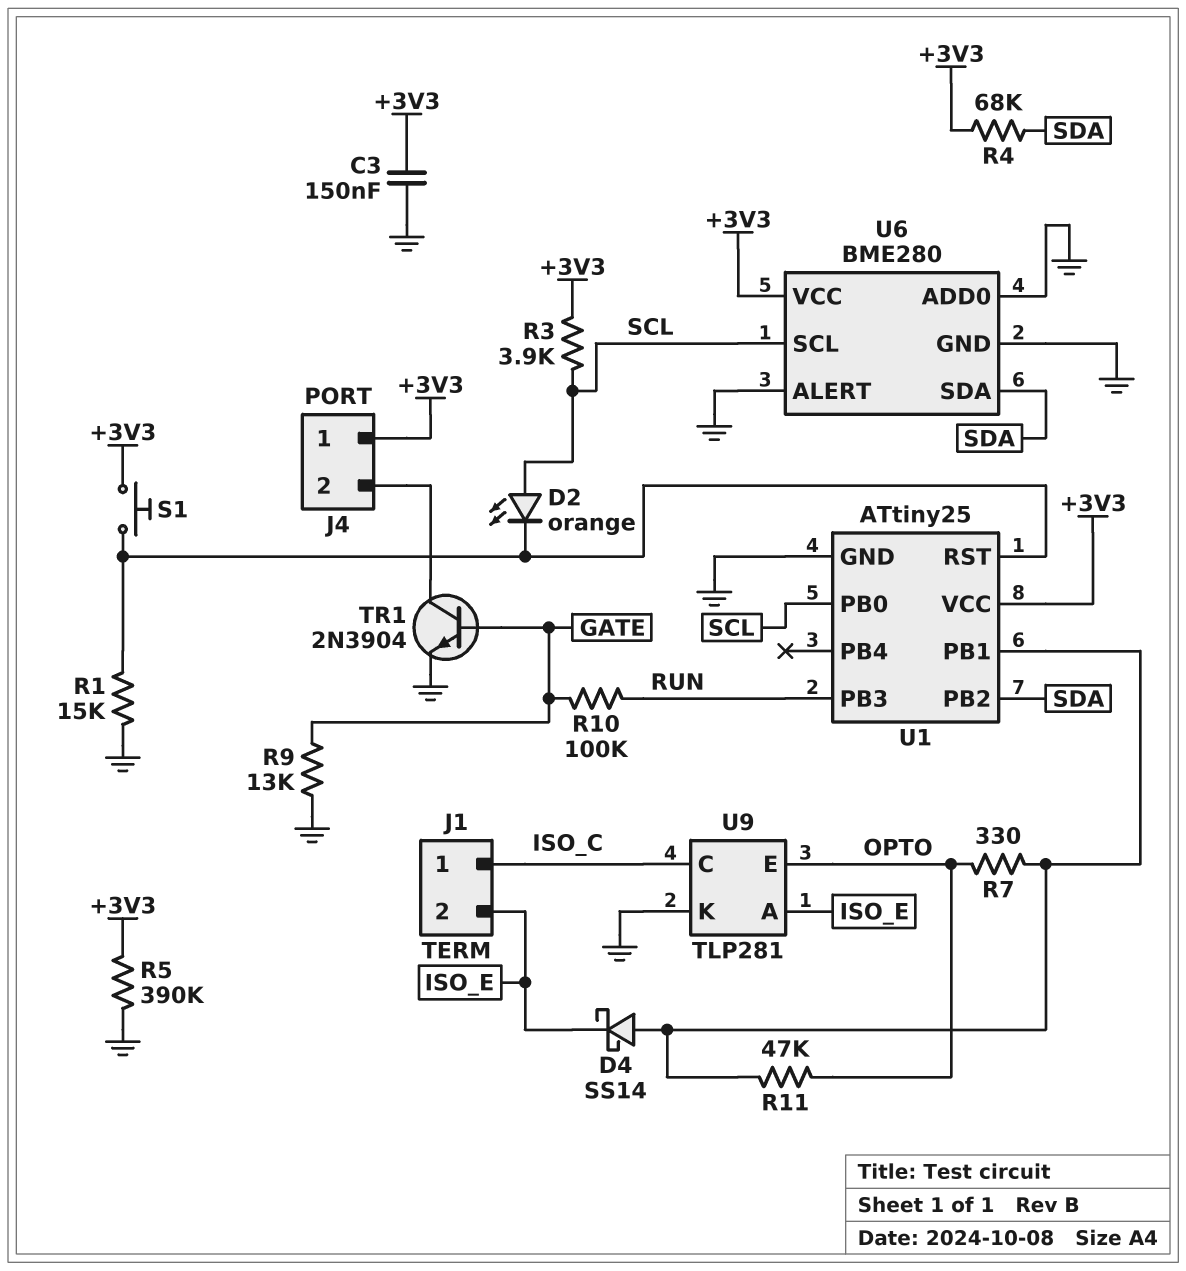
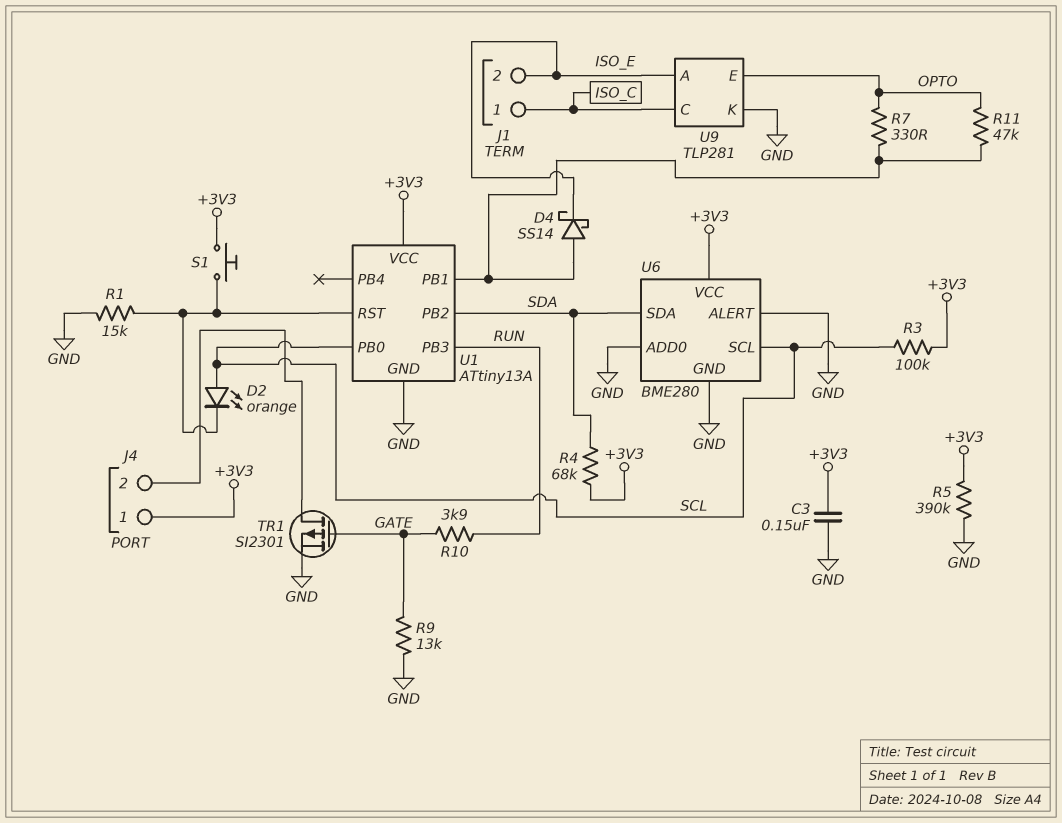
R3: 3.9k (+3V3, SCL) -> 100k (+3V3, SCL)
R10: 100k (GATE, RUN) -> 3.9k (GATE, RUN)
TR1: NPN 2N3904 (B GATE, C J4/2, E GND) -> PMOS SI2301 (G GATE, D J4/2, S GND)
U1: ATtiny25 -> ATtiny13A

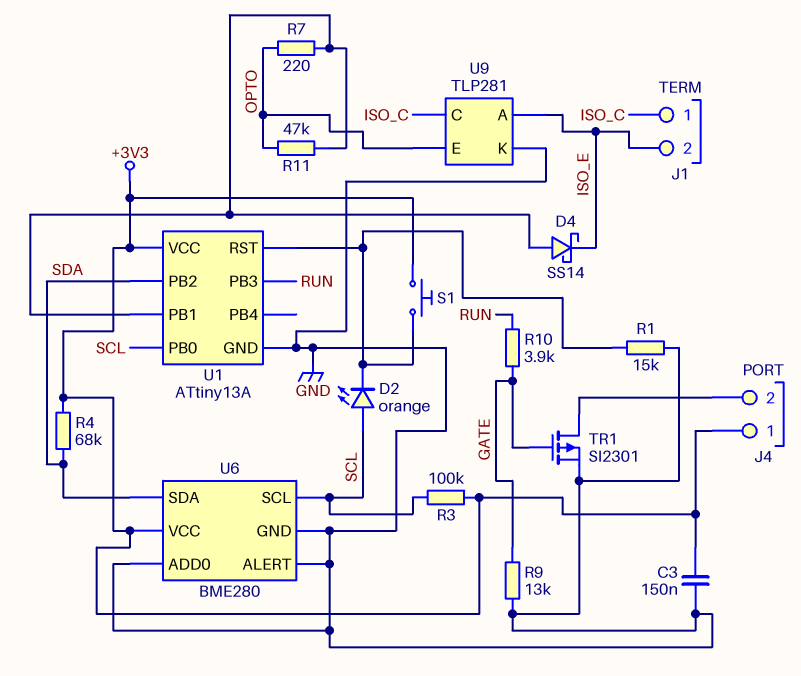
R5: 390k (+3V3, GND) -> none
R7: 330 (OPTO, U1/PB1) -> 220 (OPTO, U1/PB1)

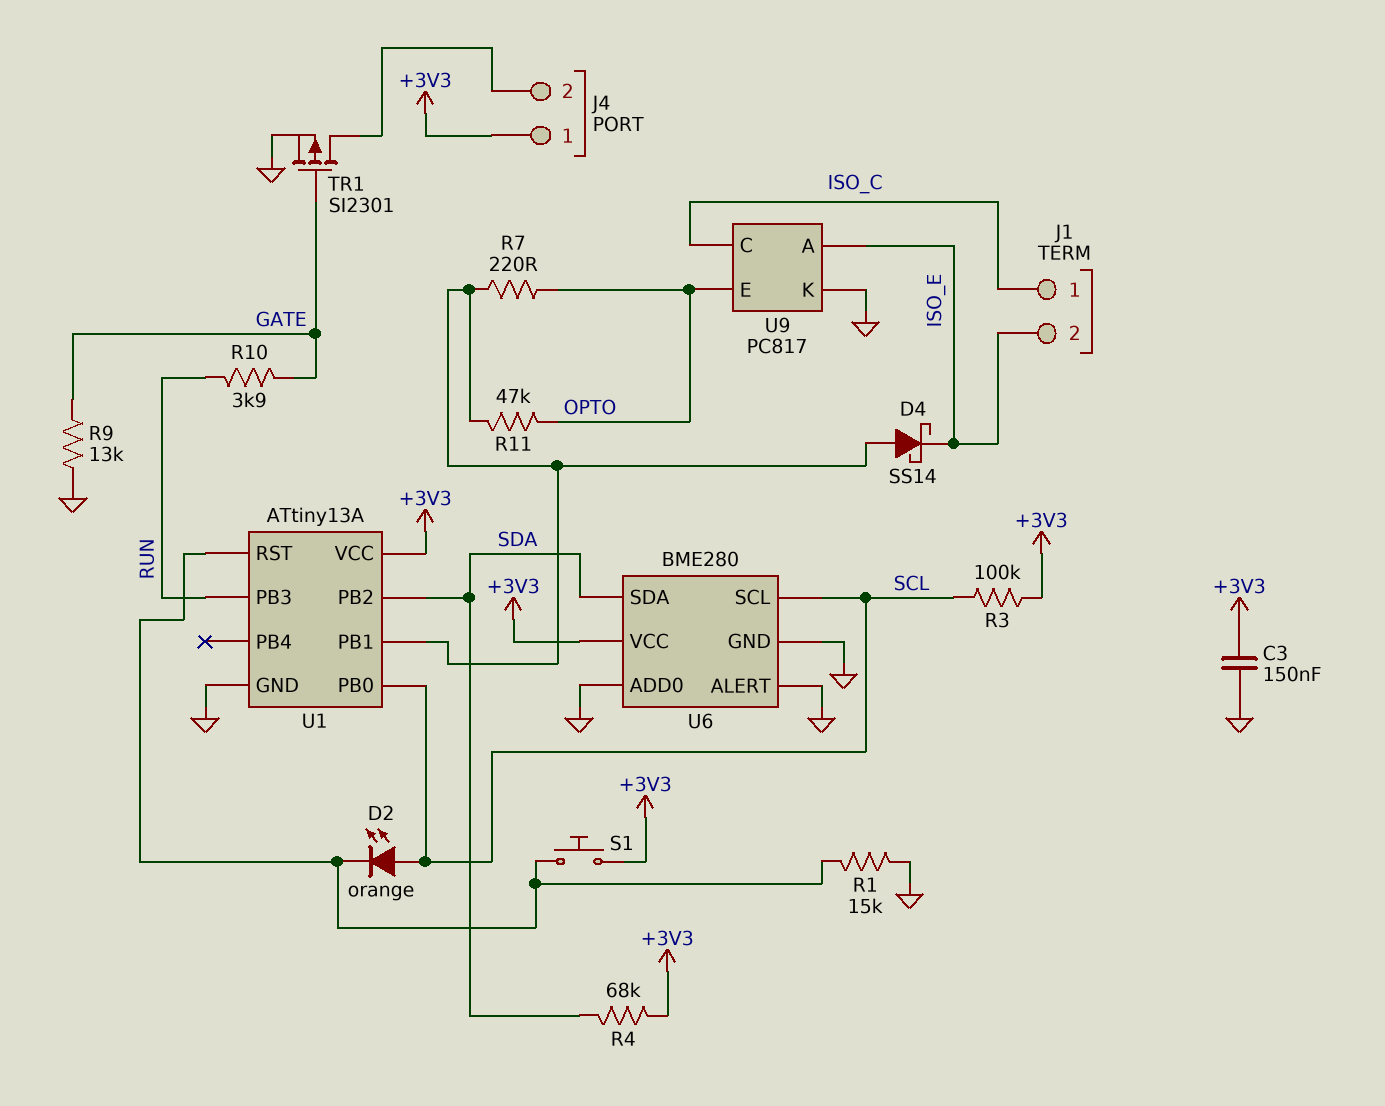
U9: TLP281 -> PC817

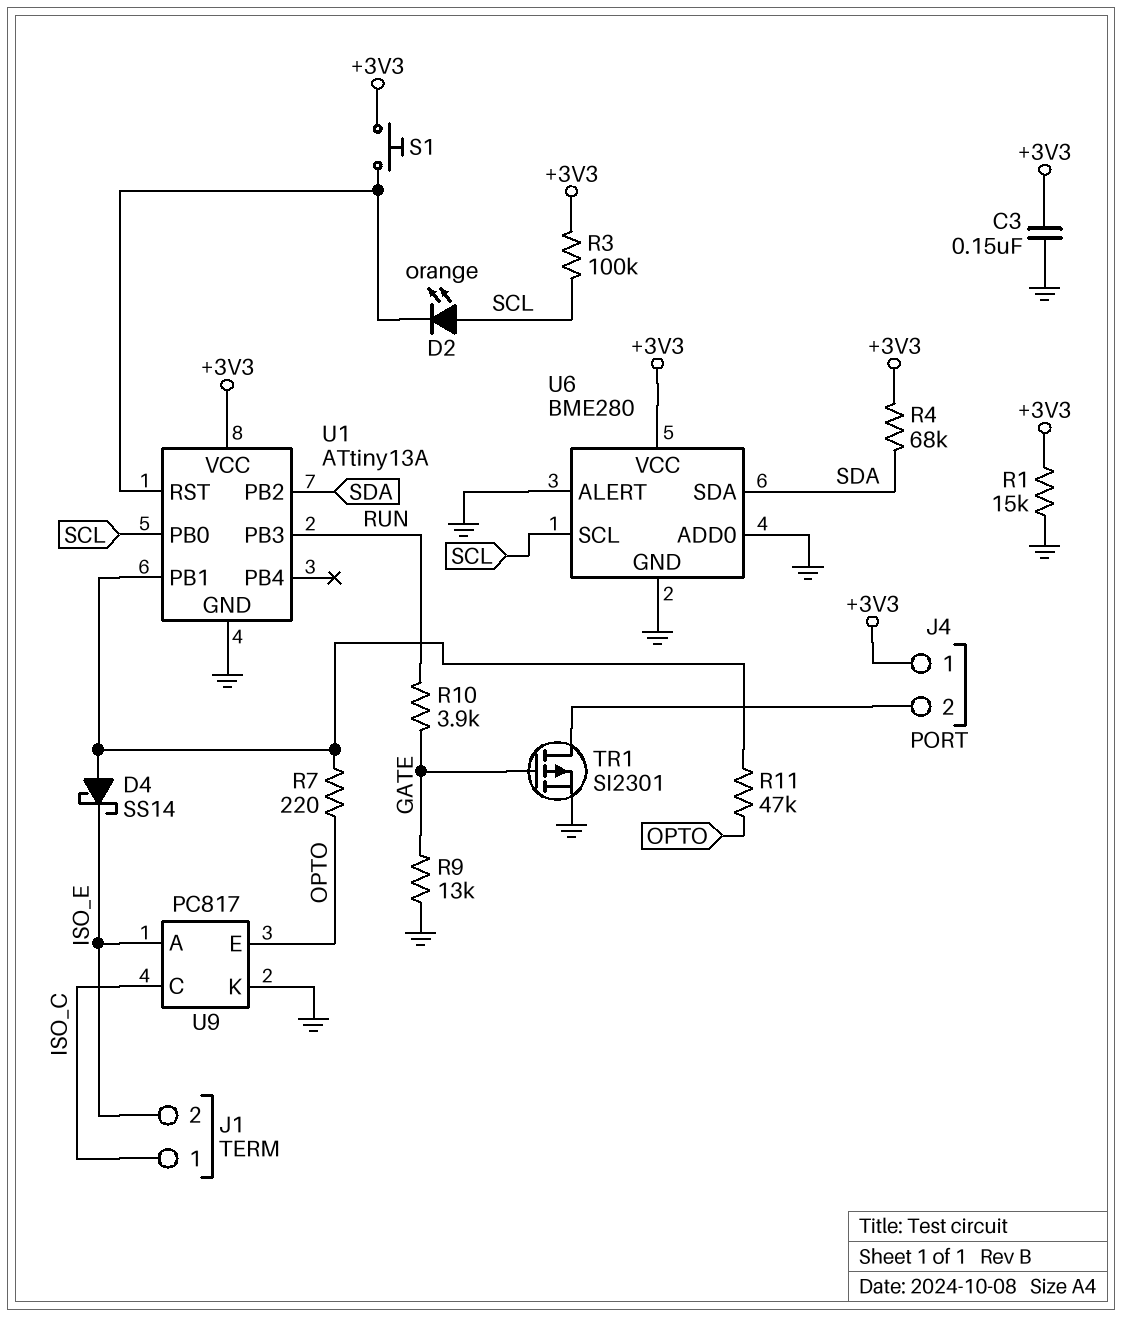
R1: 15k (GND, U1/RST) -> 15k (+3V3, GND)

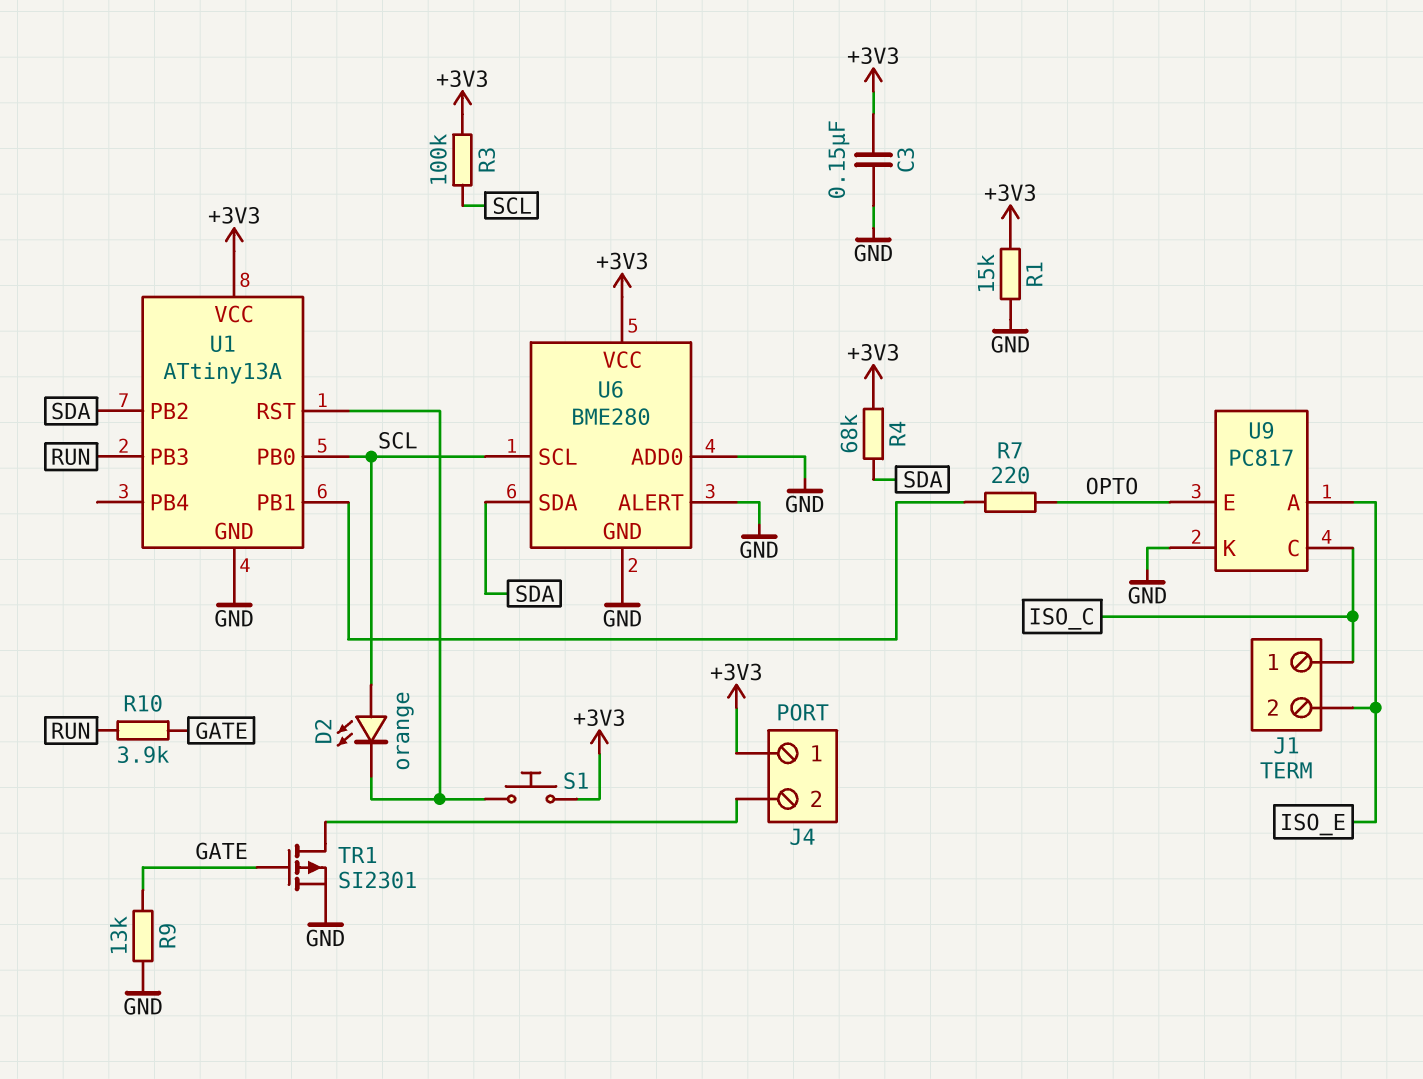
D4: schottky SS14 (A U1/PB1, K ISO_E) -> none
R11: 47k (OPTO, U1/PB1) -> none

